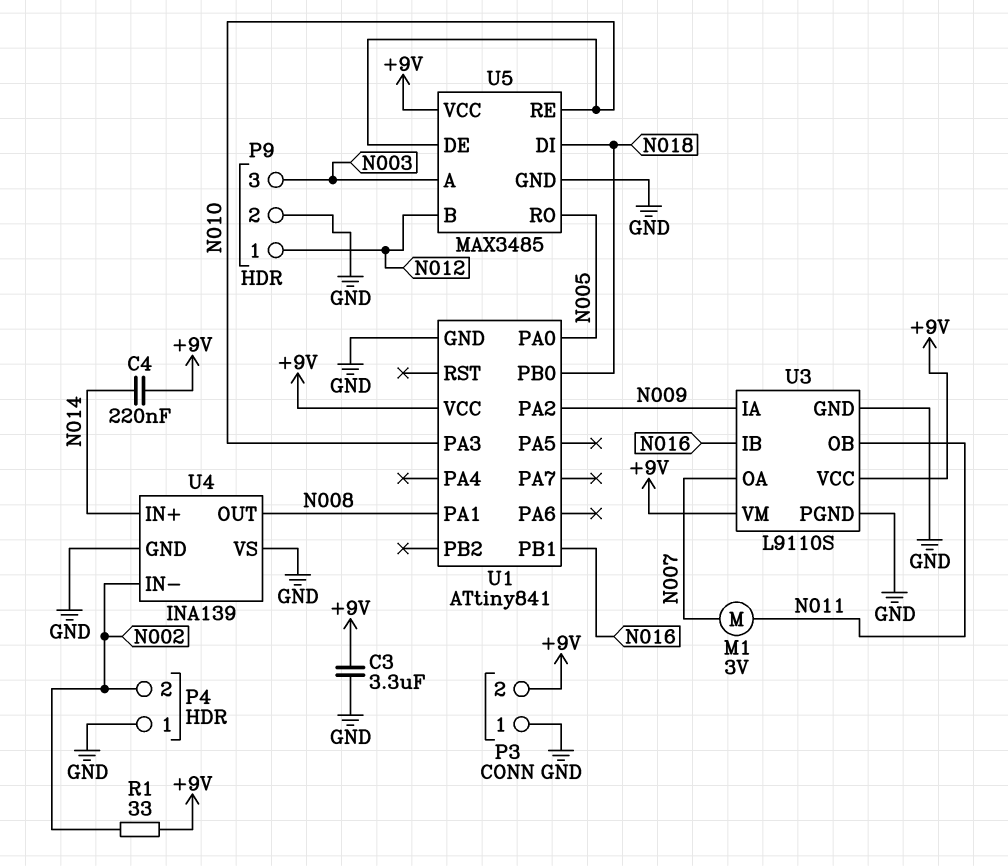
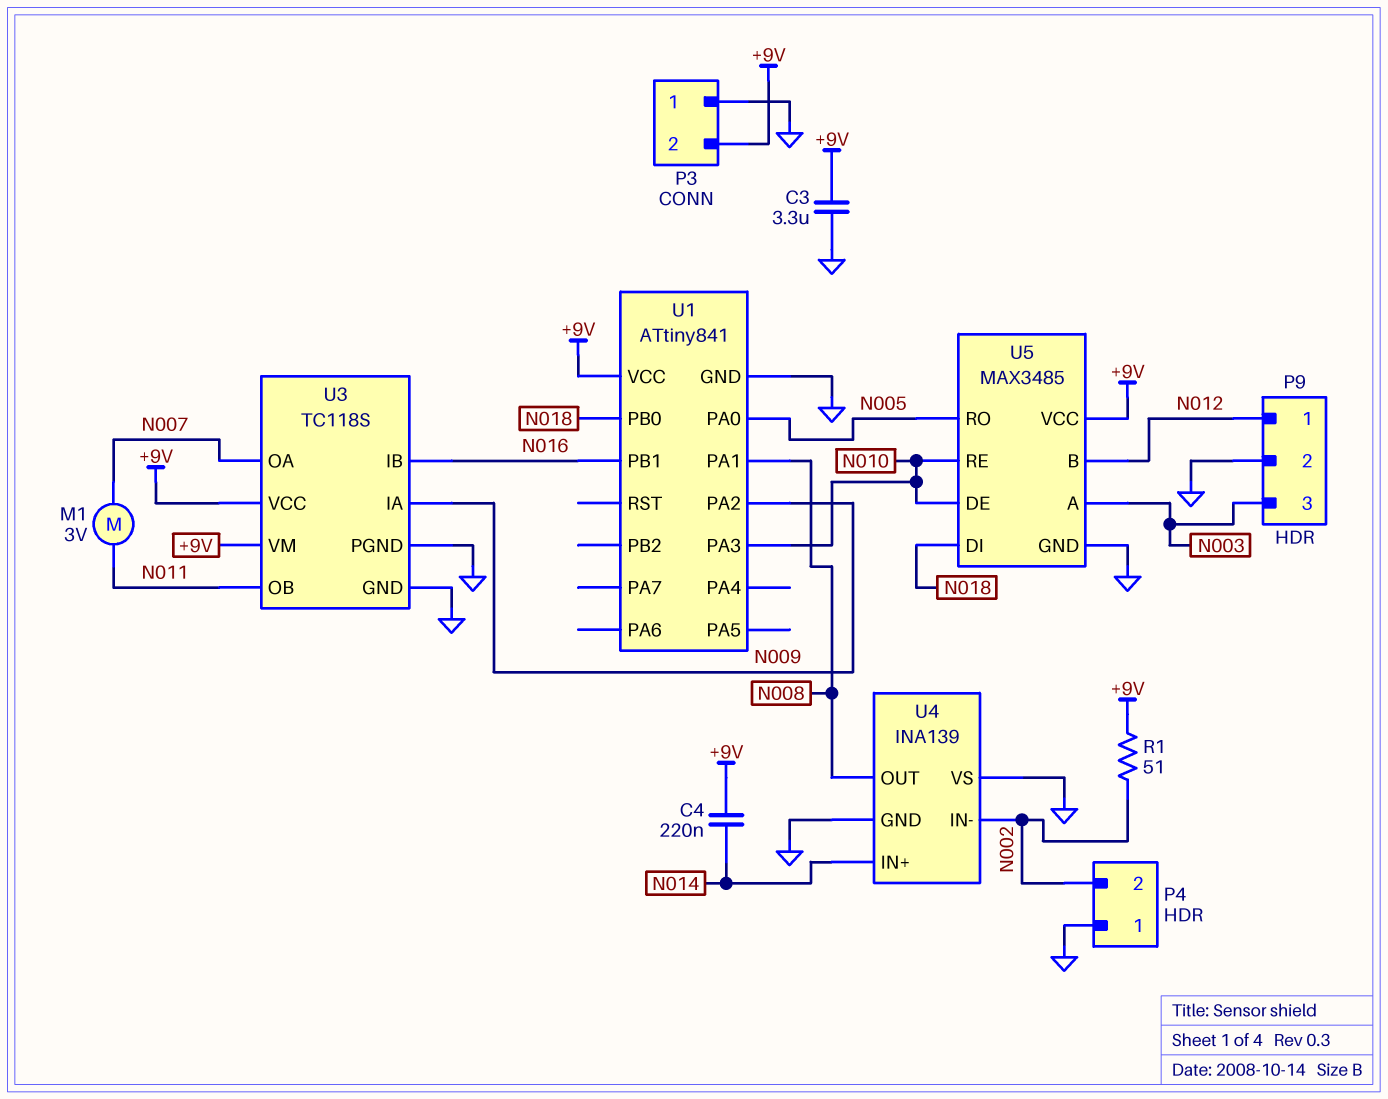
R1: 33 (+9V, N002) -> 51 (+9V, N002)
U3: L9110S -> TC118S

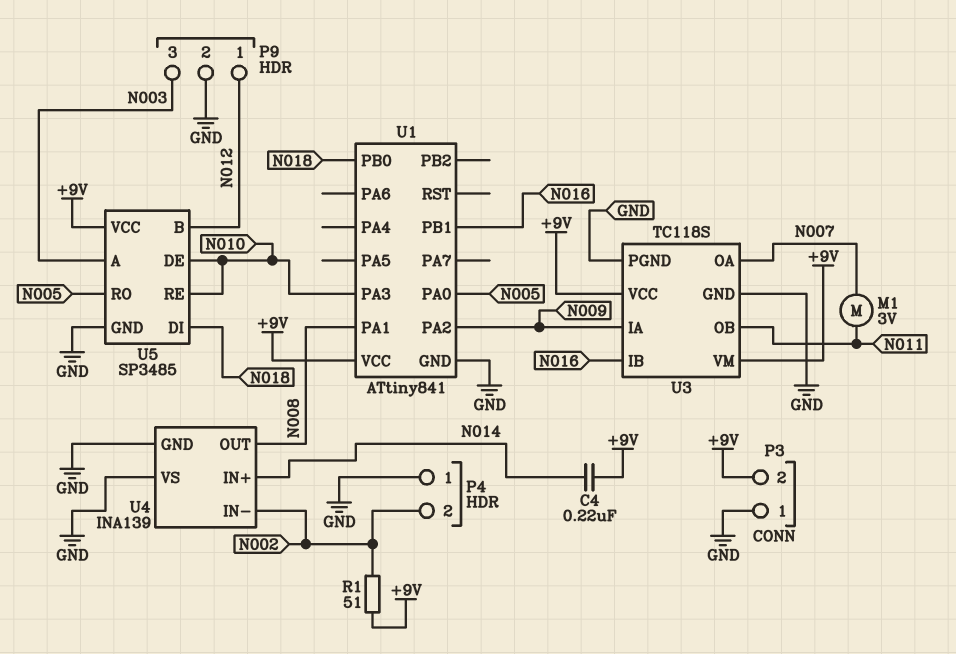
C3: 3.3uF (+9V, GND) -> none
U5: MAX3485 -> SP3485

